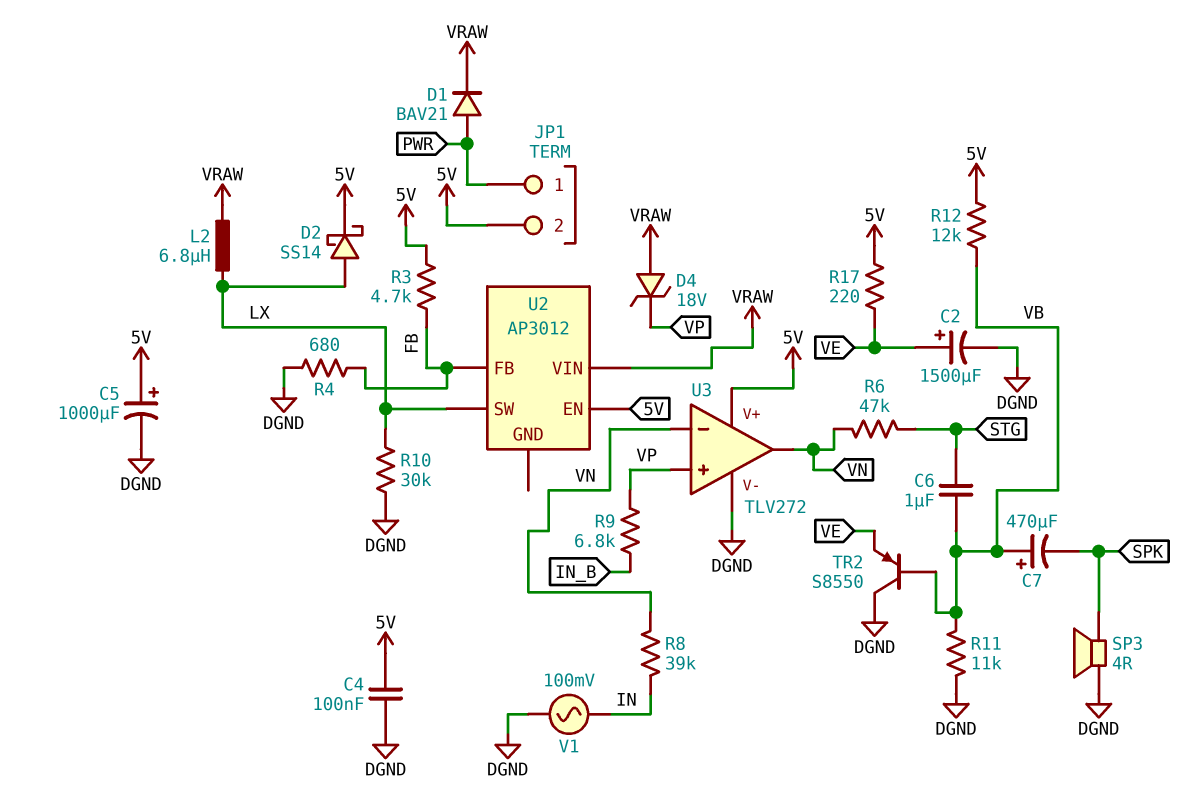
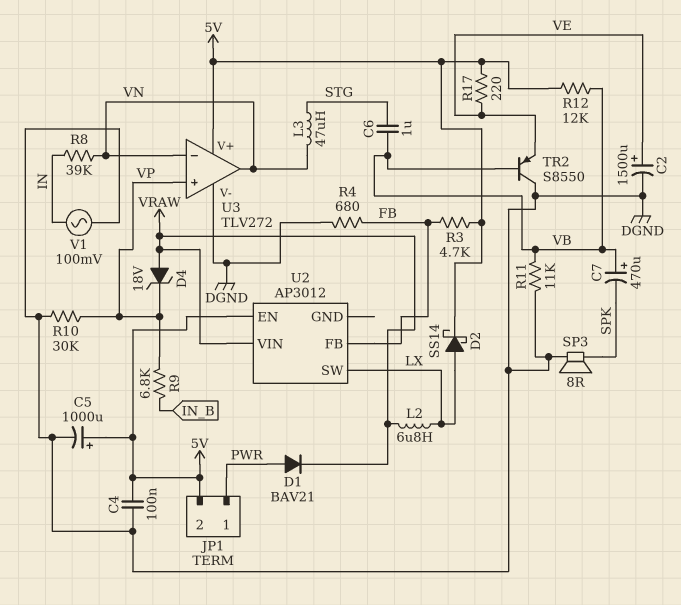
L3: none -> 47uH (STG, VN)
R6: 47k (STG, VN) -> none
R10: 30k (DGND, LX) -> 30k (DGND, VP)
SP3: speaker 4R (DGND, SPK) -> speaker 8R (DGND, SPK)

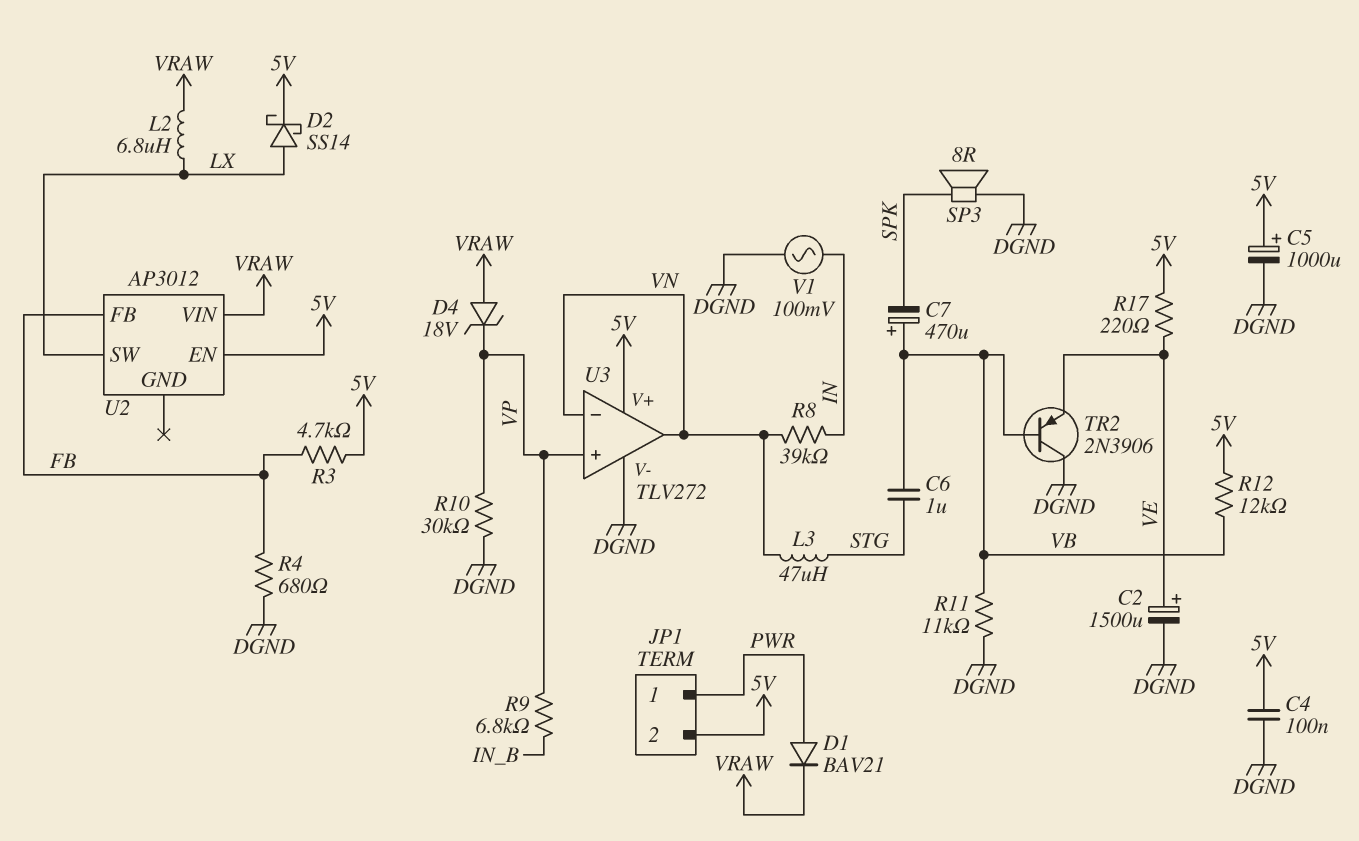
TR2: PNP S8550 (B VB, C DGND, E VE) -> PNP 2N3906 (B VB, C DGND, E VE)

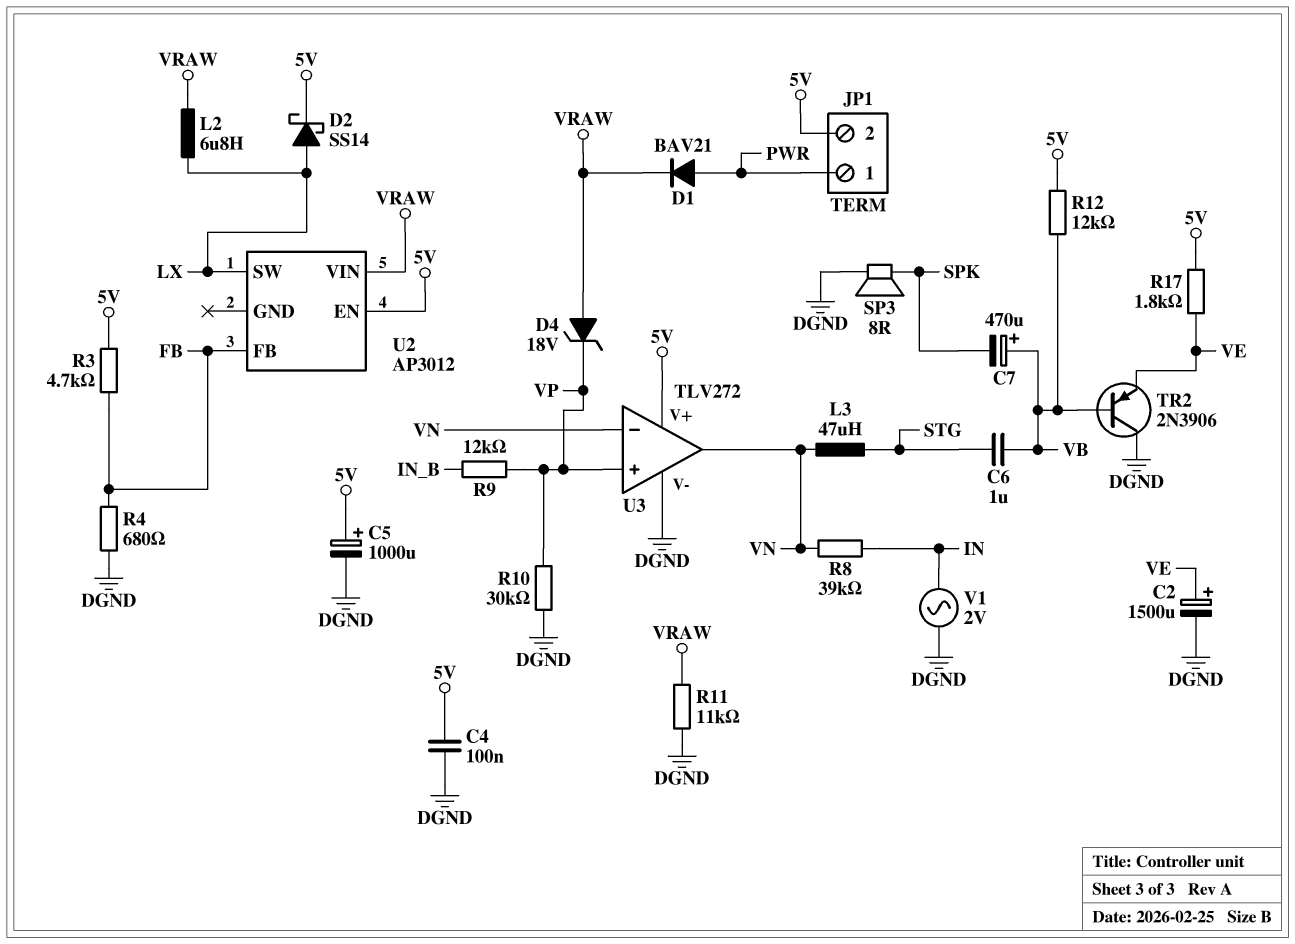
R9: 6.8k (IN_B, VP) -> 12k (IN_B, VP)
R11: 11k (DGND, VB) -> 11k (DGND, VRAW)
R17: 220 (5V, VE) -> 1.8k (5V, VE)
V1: AC 100mV (DGND, IN) -> AC 2V (DGND, IN)

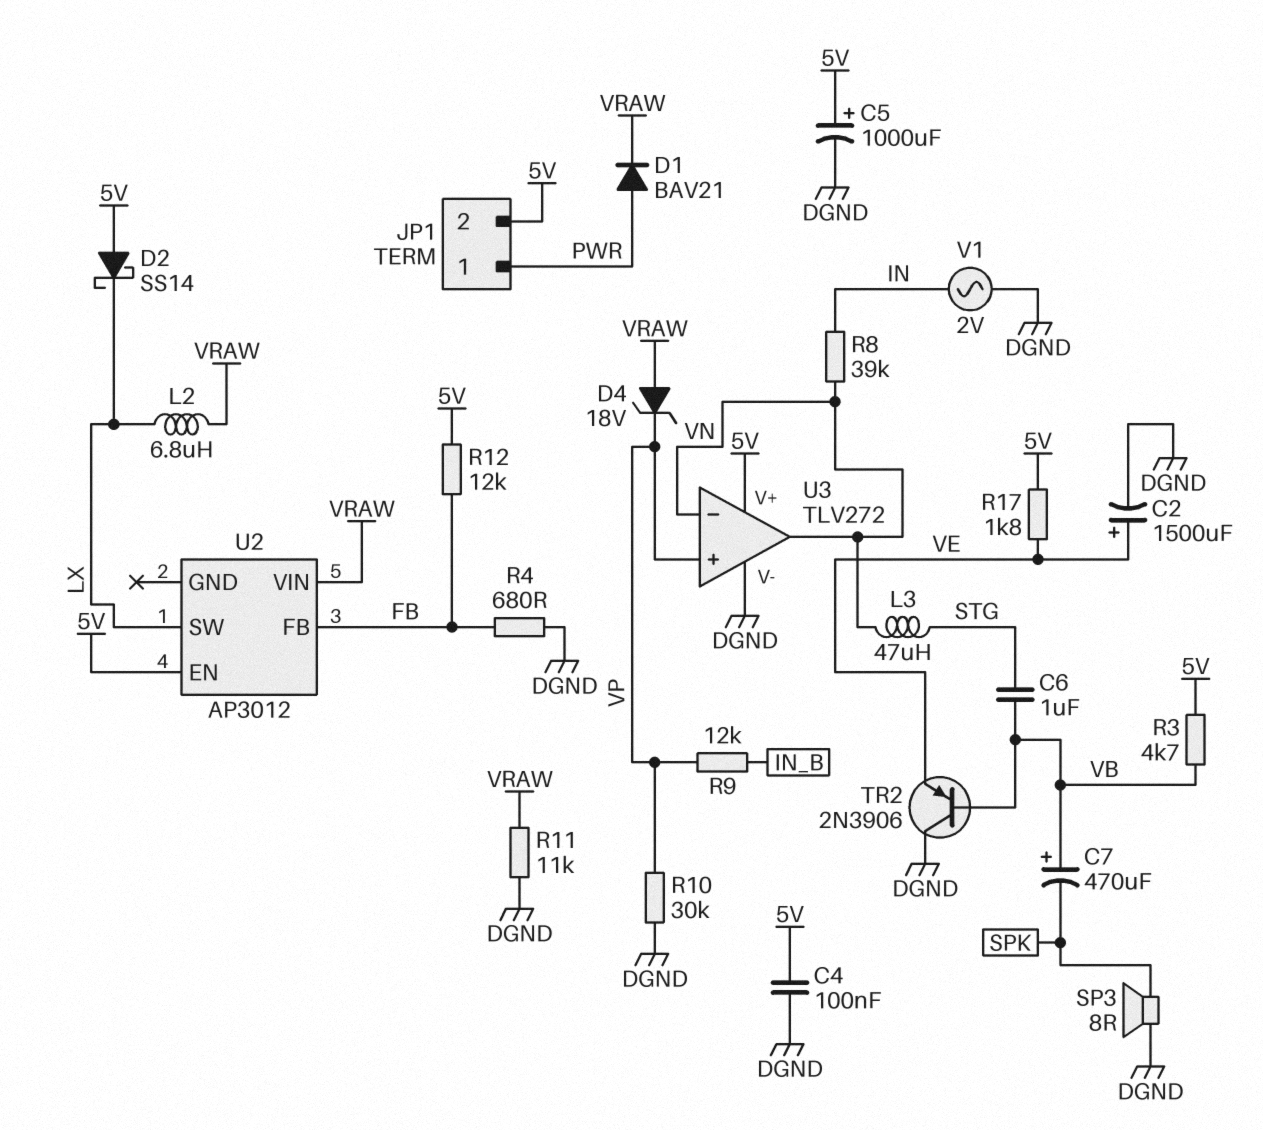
D2: schottky SS14 (A LX, K 5V) -> schottky SS14 (A 5V, K LX)
R3: 4.7k (5V, FB) -> 4.7k (5V, VB)
R12: 12k (5V, VB) -> 12k (5V, FB)

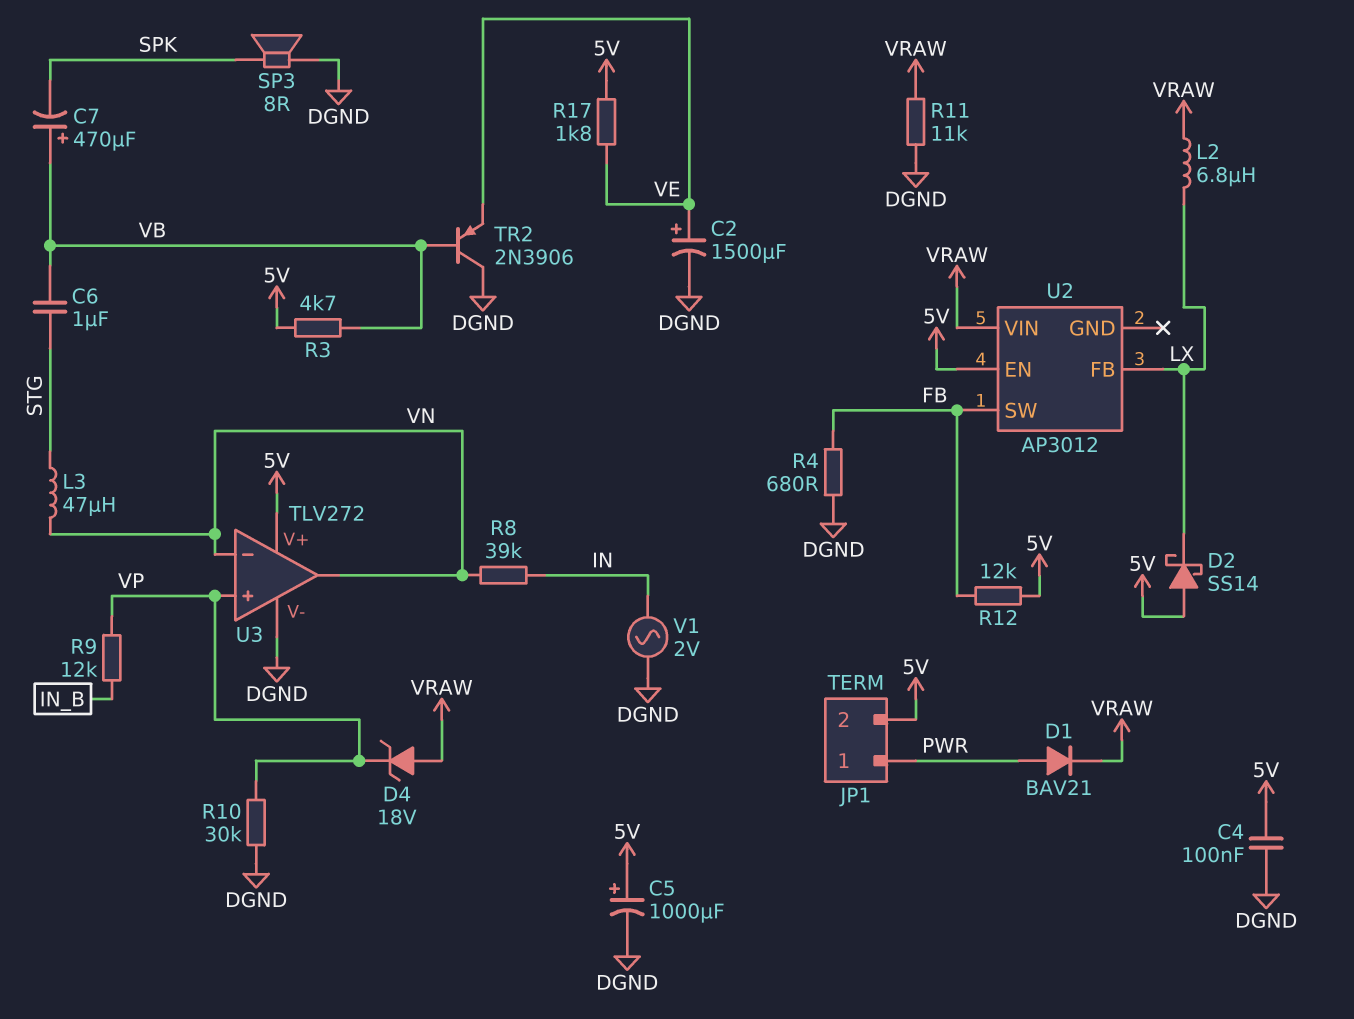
U2 pin FB: FB -> LX
U2 pin SW: LX -> FB

